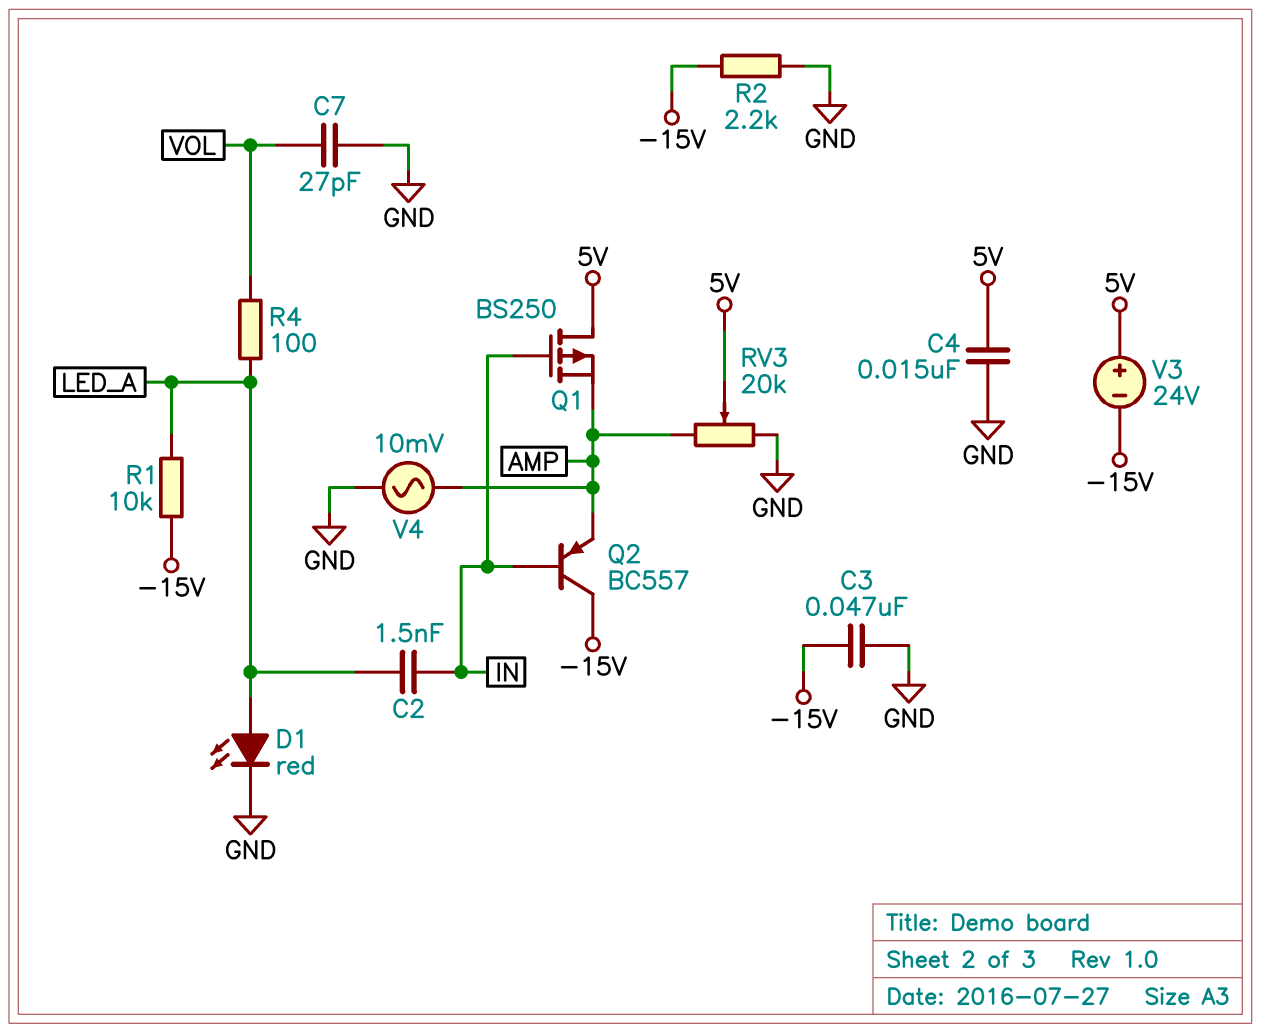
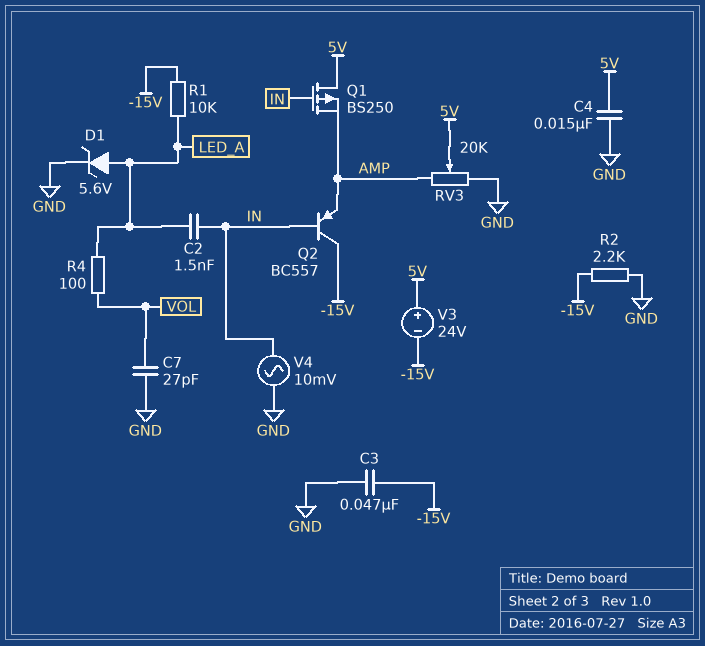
D1: LED red (A LED_A, K GND) -> zener 5.6V (A LED_A, K GND)
V4: AC 10mV (AMP, GND) -> AC 10mV (GND, IN)

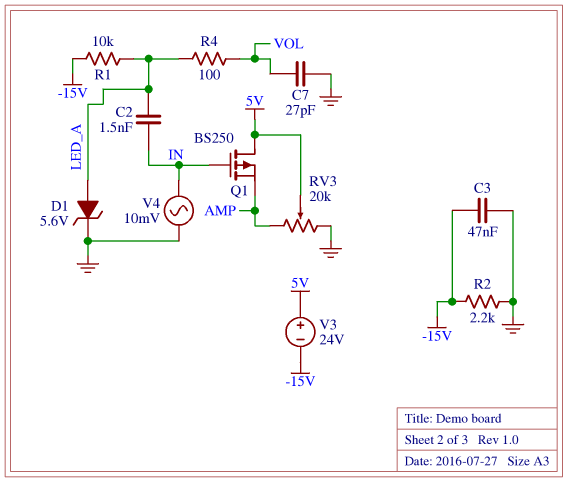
C4: 15nF (5V, GND) -> none
Q2: PNP BC557 (B IN, C -15V, E AMP) -> none

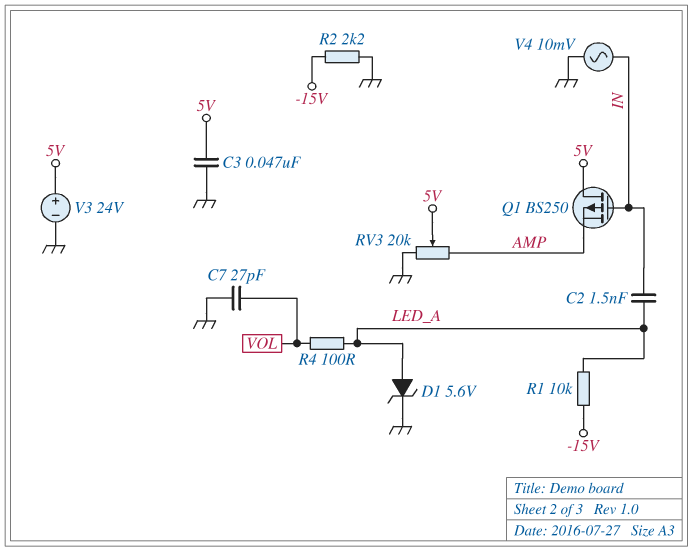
C3: 47nF (-15V, GND) -> 47nF (5V, GND)
V3: 24V (plus 5V, minus -15V) -> 24V (plus 5V, minus GND)

